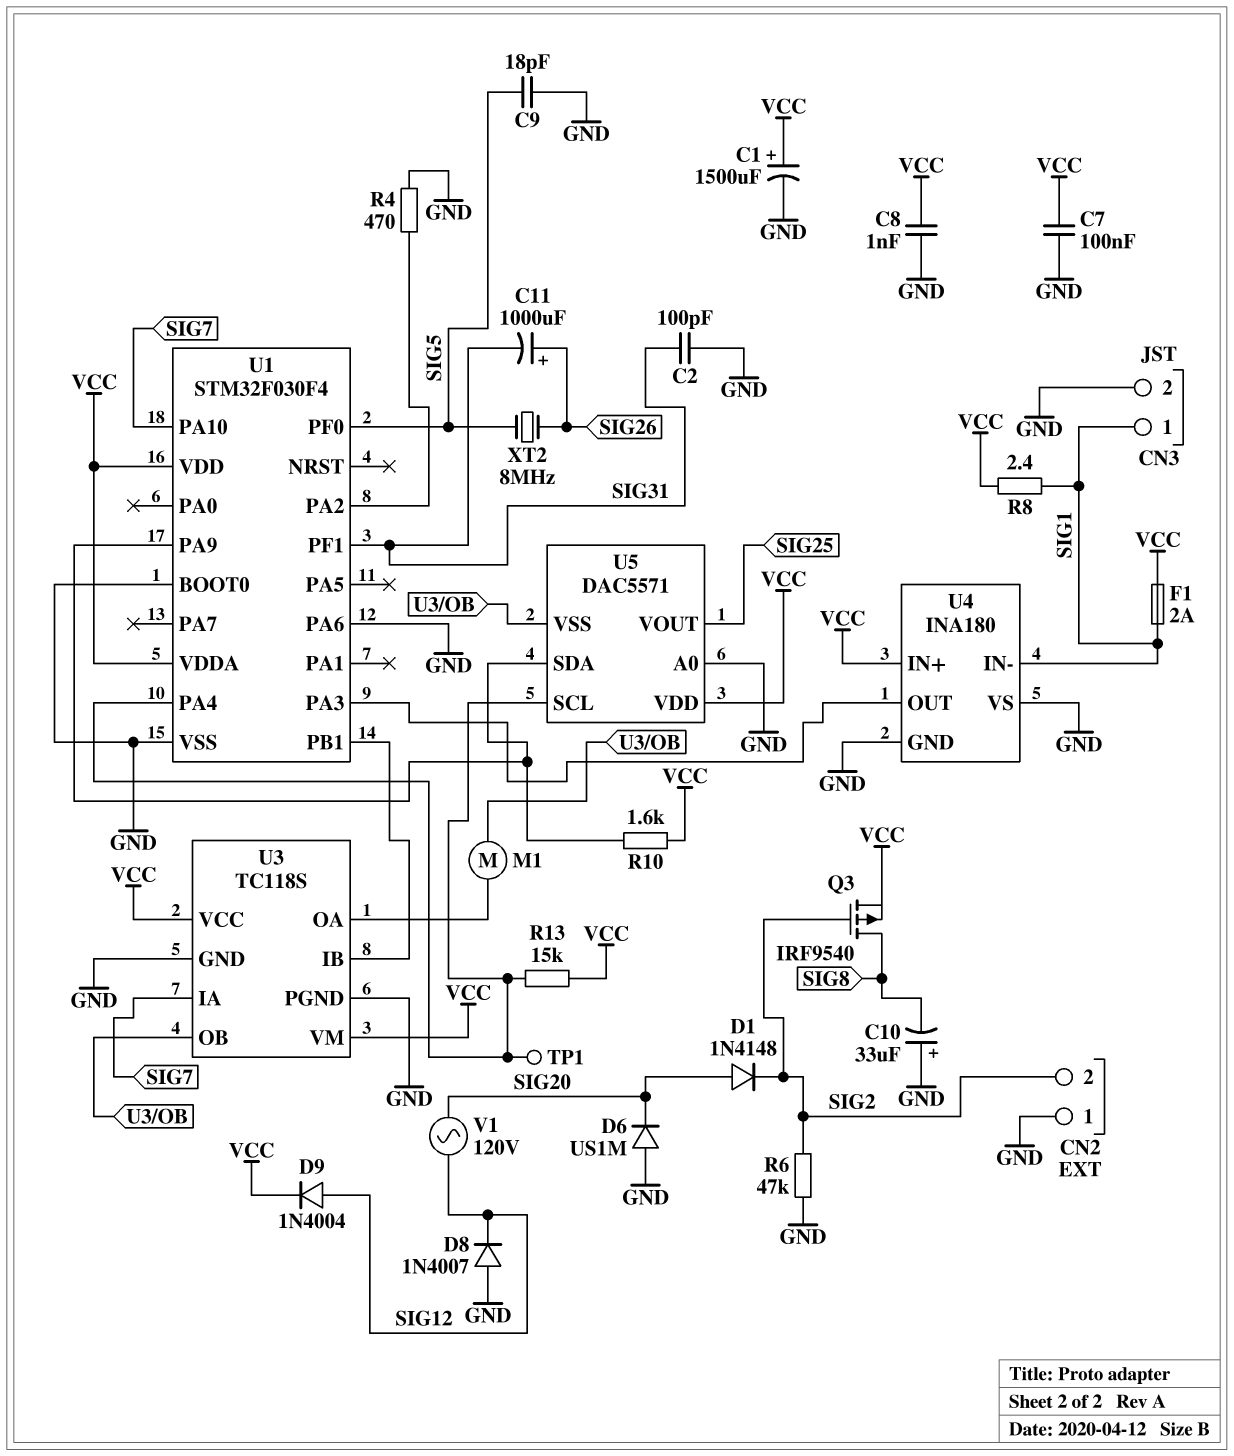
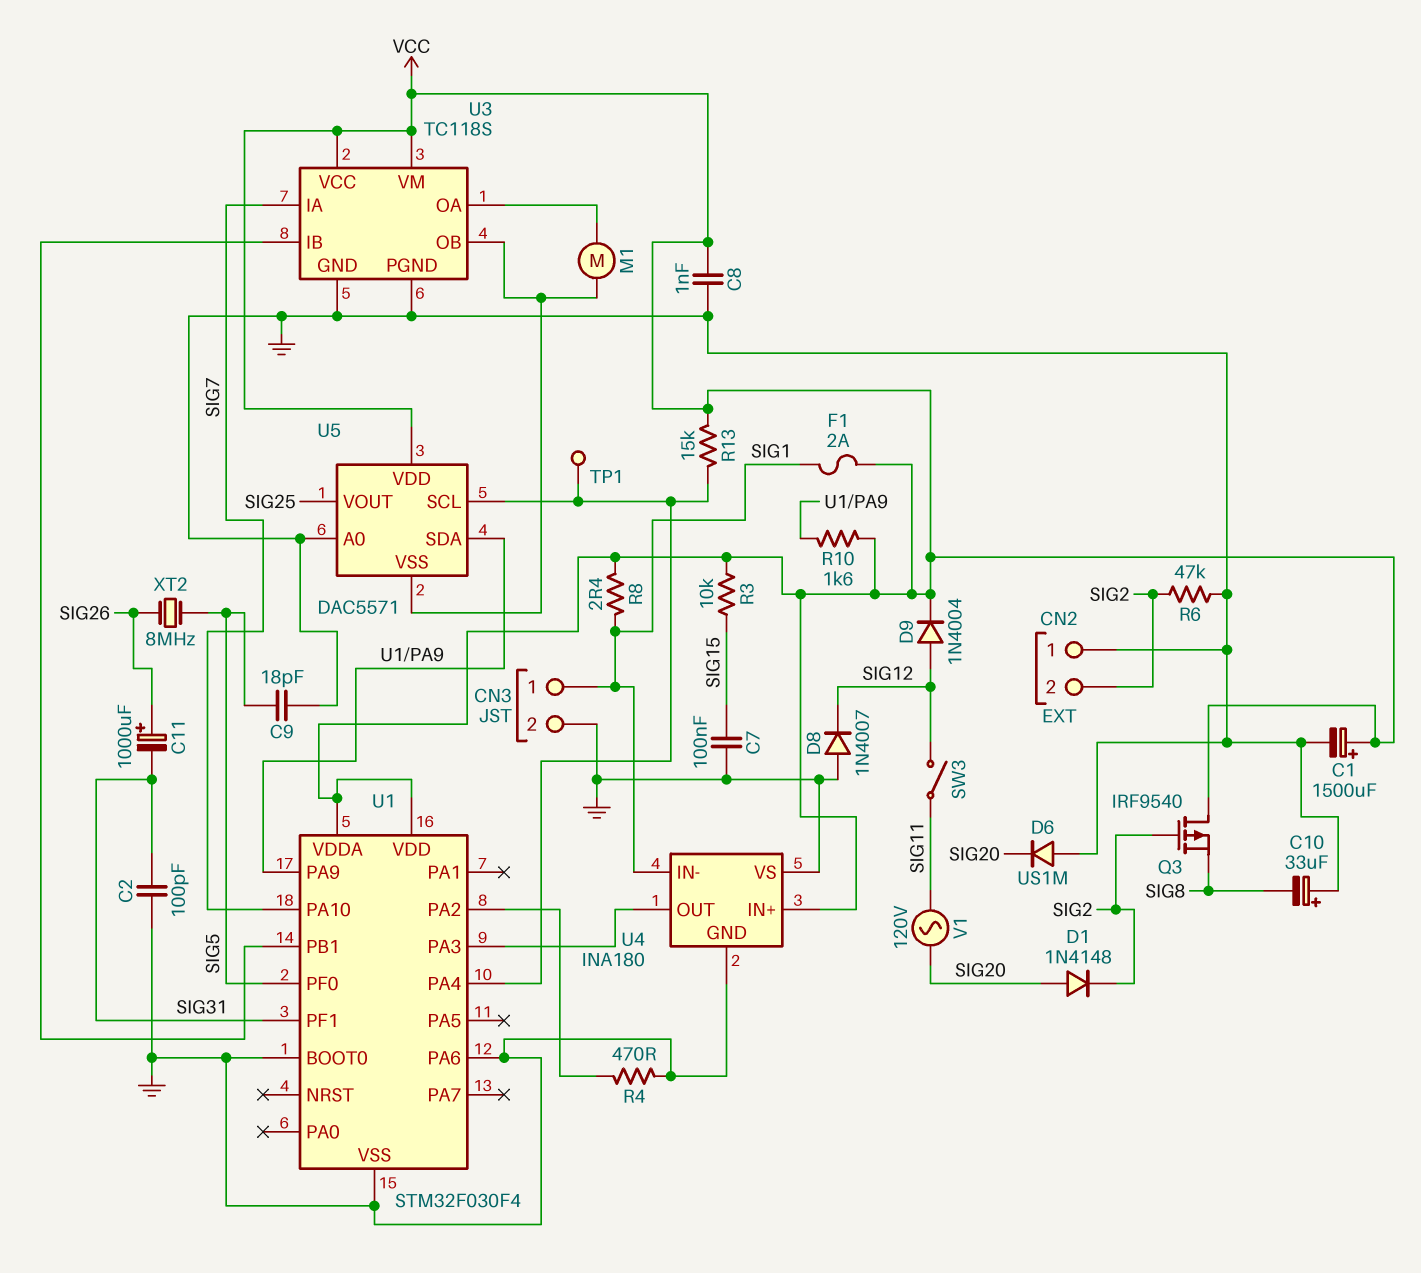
C7: 100nF (GND, VCC) -> 100nF (GND, SIG15)
Q3: PMOS IRF9540 (G SIG2, D SIG8, S VCC) -> PMOS IRF9540 (G SIG2, D VCC, S SIG8)
R3: none -> 10k (SIG15, VCC)
SW3: none -> switch (SIG11, SIG12)
V1: AC 120V (SIG12, SIG20) -> AC 120V (SIG11, SIG20)

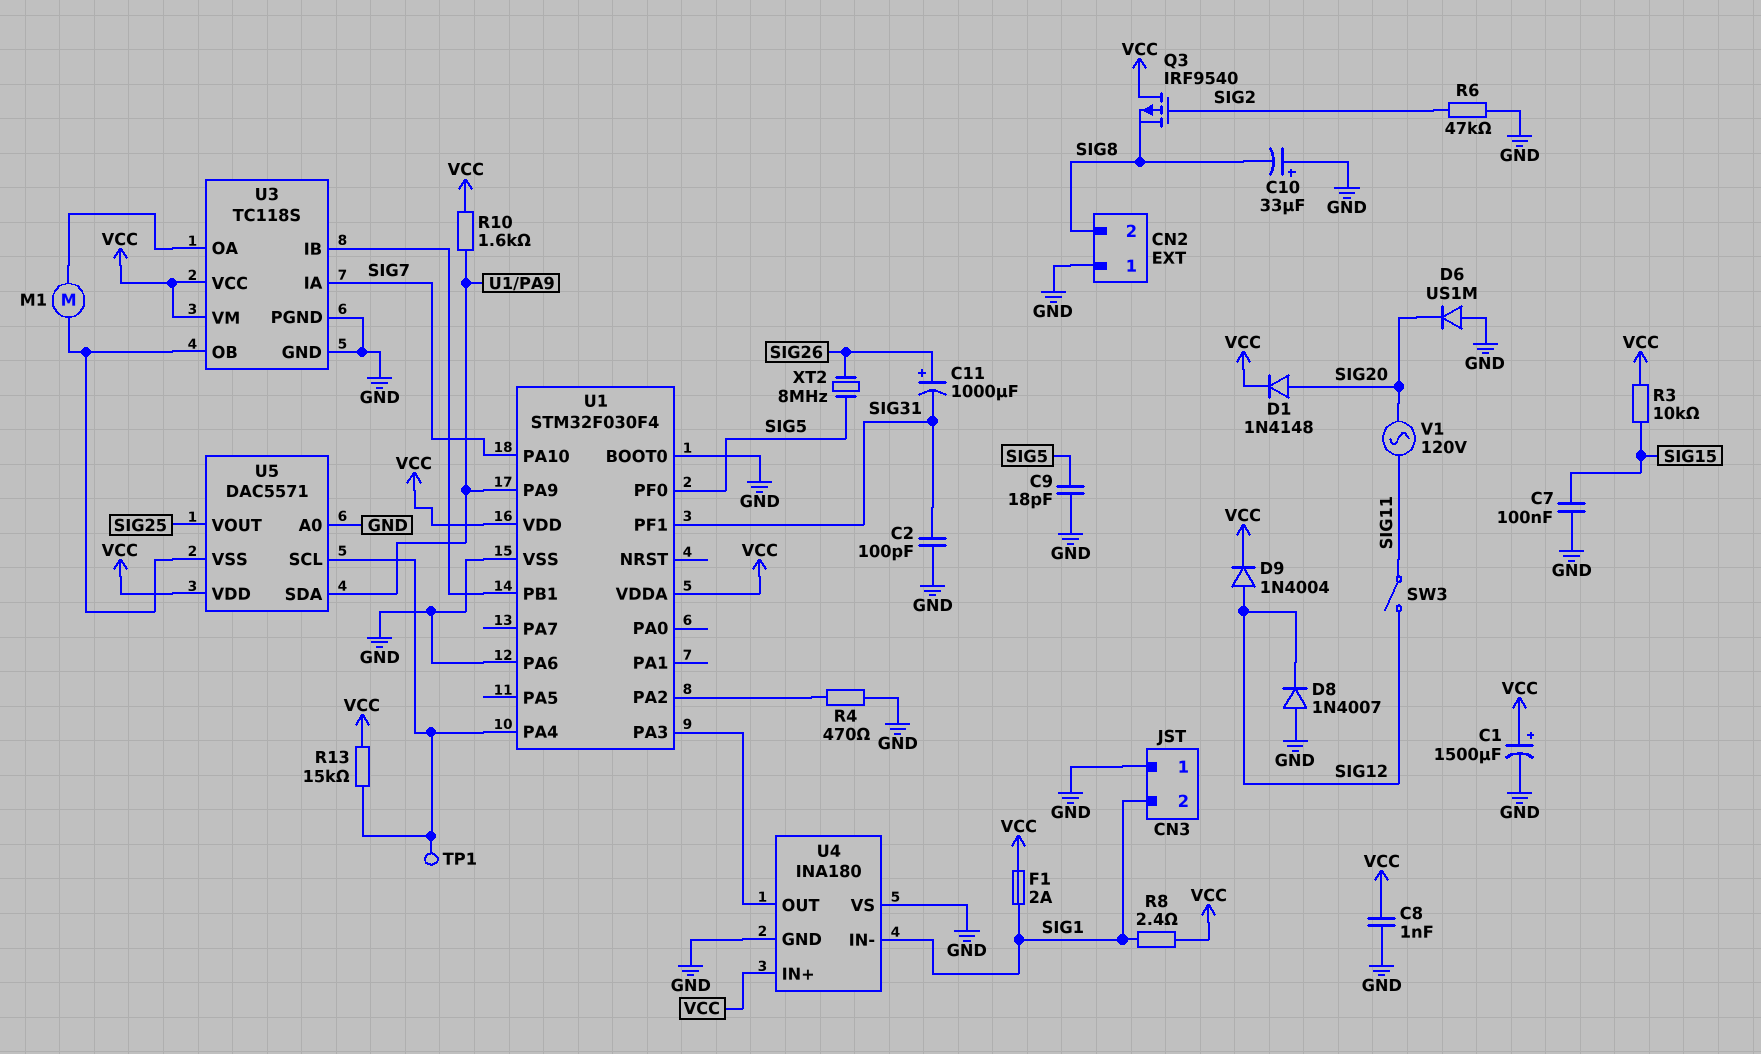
CN2 pin 2: SIG2 -> SIG8
CN3 pin 1: SIG1 -> GND
CN3 pin 2: GND -> SIG1
D1: diode 1N4148 (A SIG20, K SIG2) -> diode 1N4148 (A SIG20, K VCC)

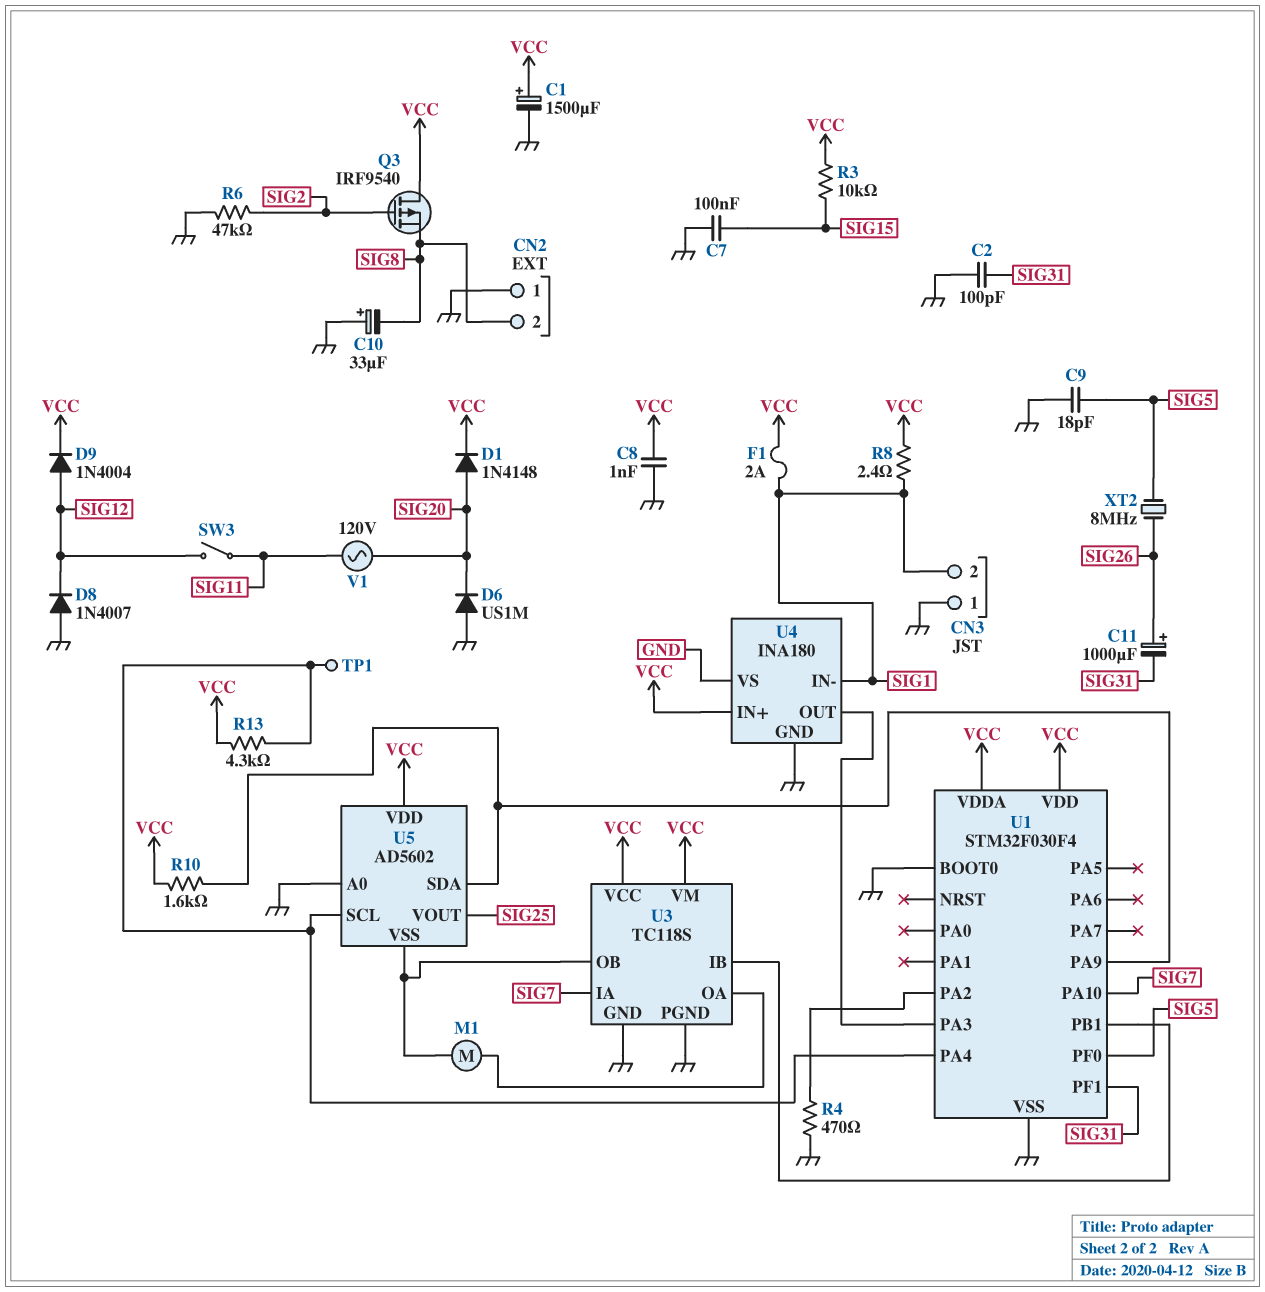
R13: 15k (U1/PA4, VCC) -> 4.3k (U1/PA4, VCC)
U1 pin PA6: GND -> none
U5: DAC5571 -> AD5602

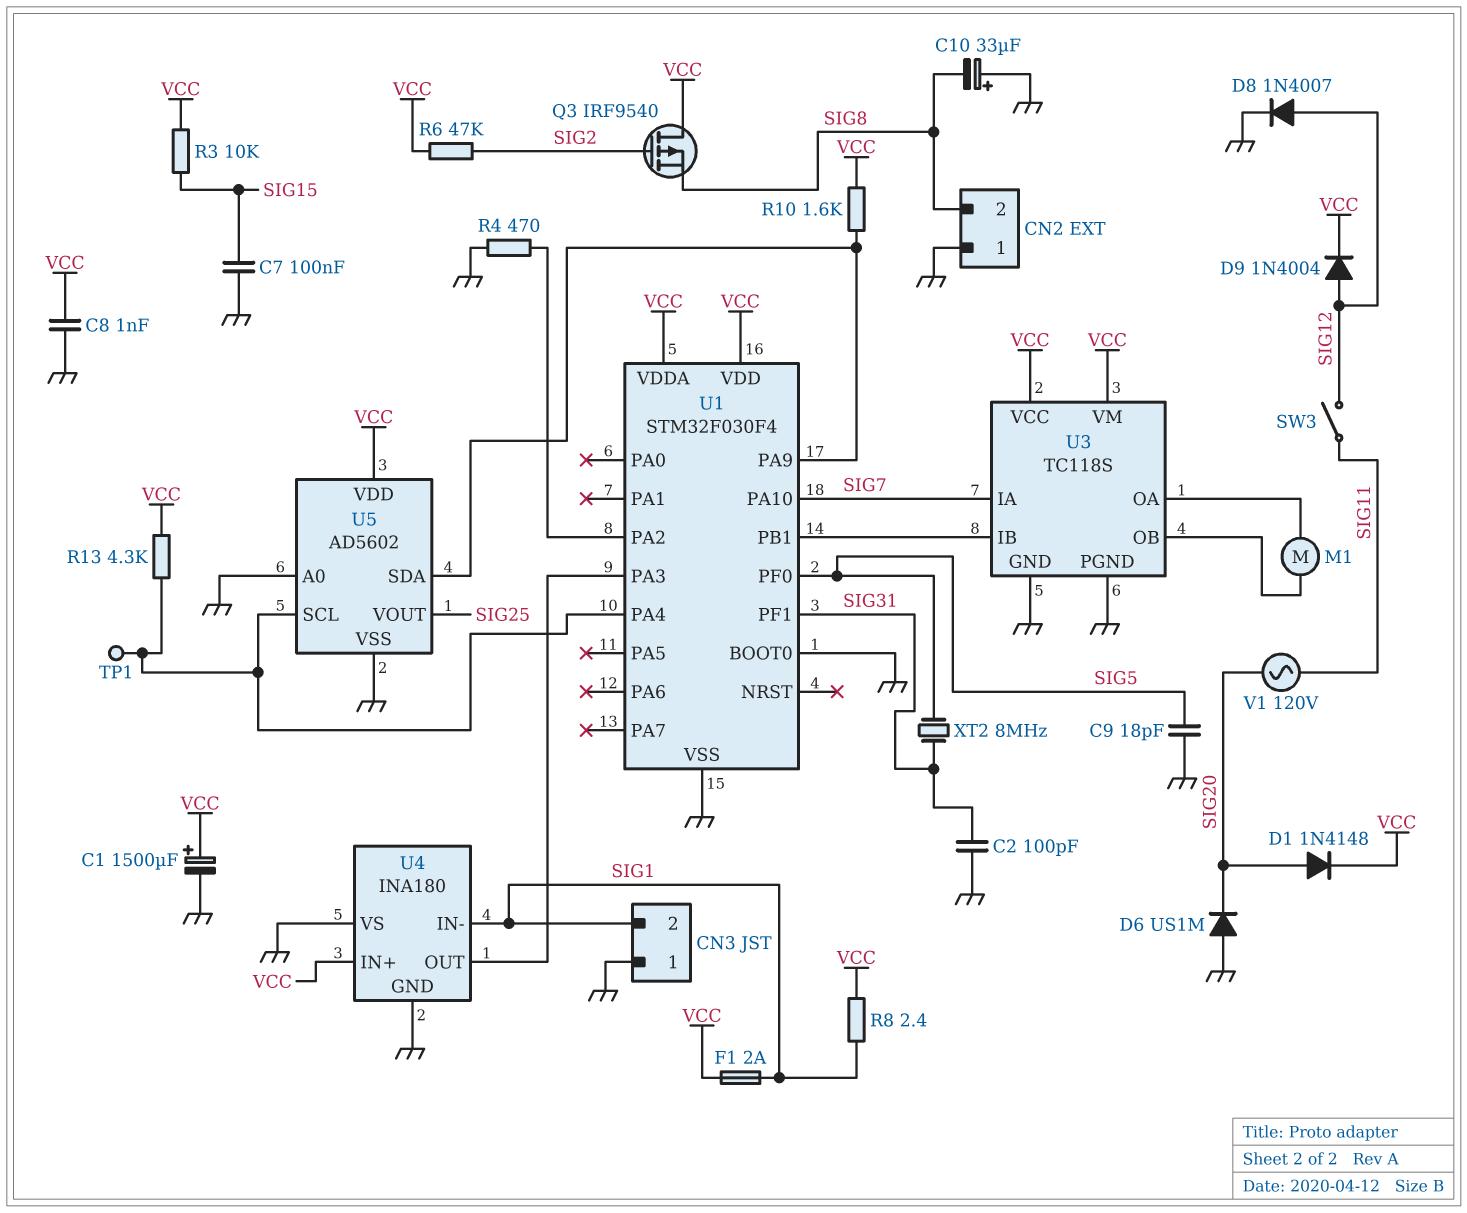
C11: 1000uF (plus SIG26, minus SIG31) -> none
D8: diode 1N4007 (A GND, K SIG12) -> diode 1N4007 (A SIG12, K GND)
R6: 47k (GND, SIG2) -> 47k (SIG2, VCC)
U5 pin VSS: U3/OB -> GND
XT2: 8MHz (SIG5, SIG26) -> 8MHz (SIG5, SIG31)

